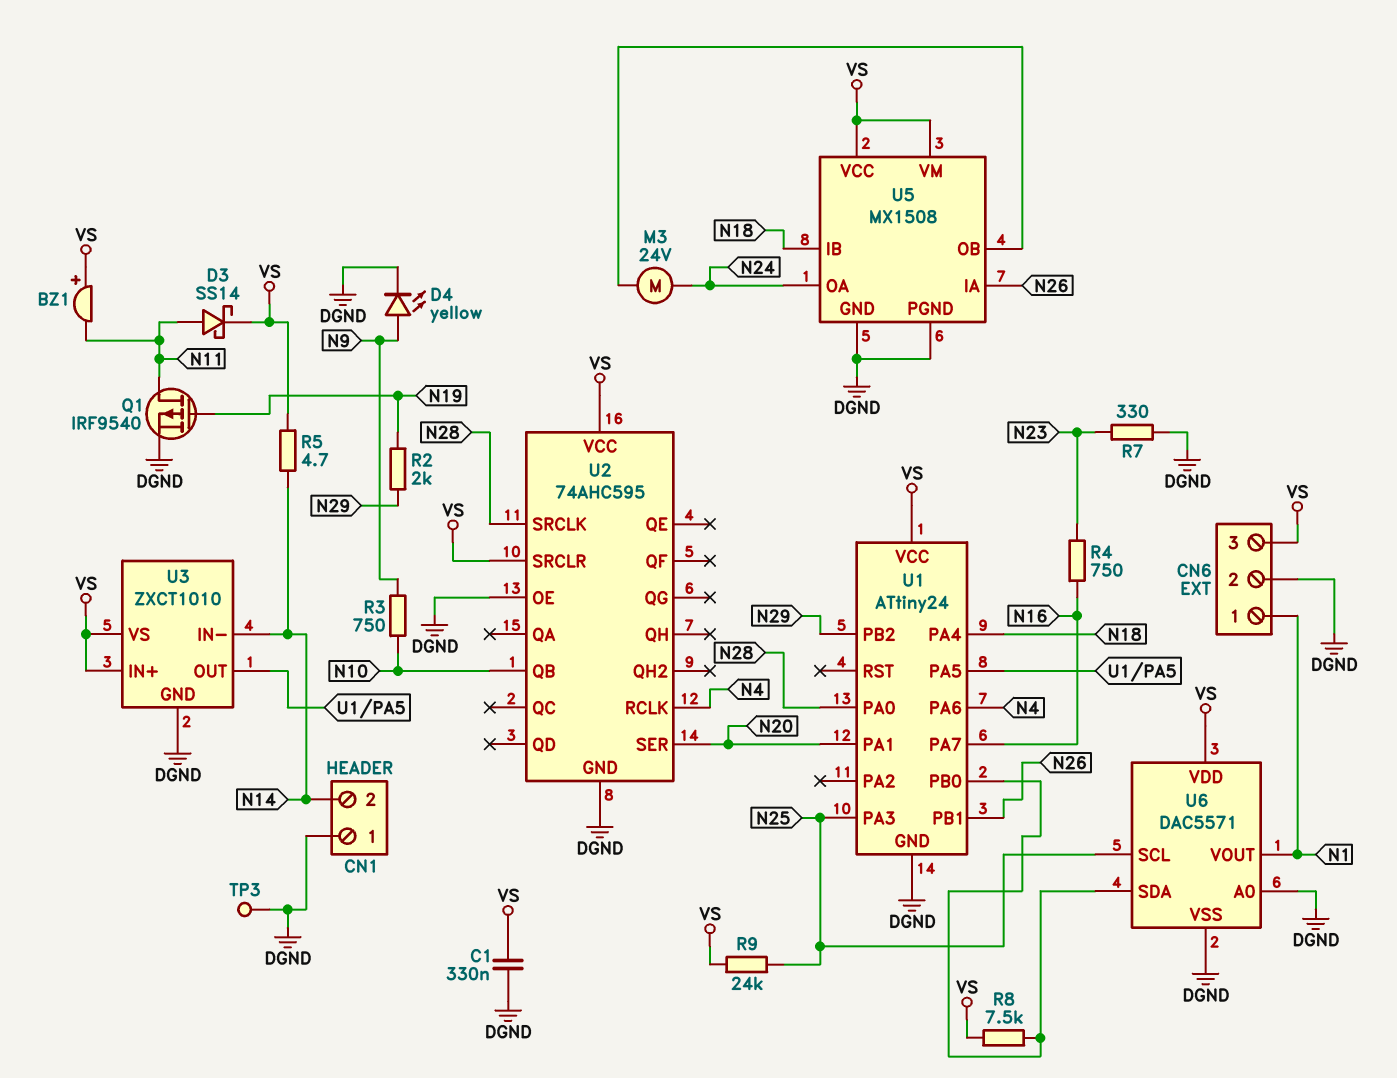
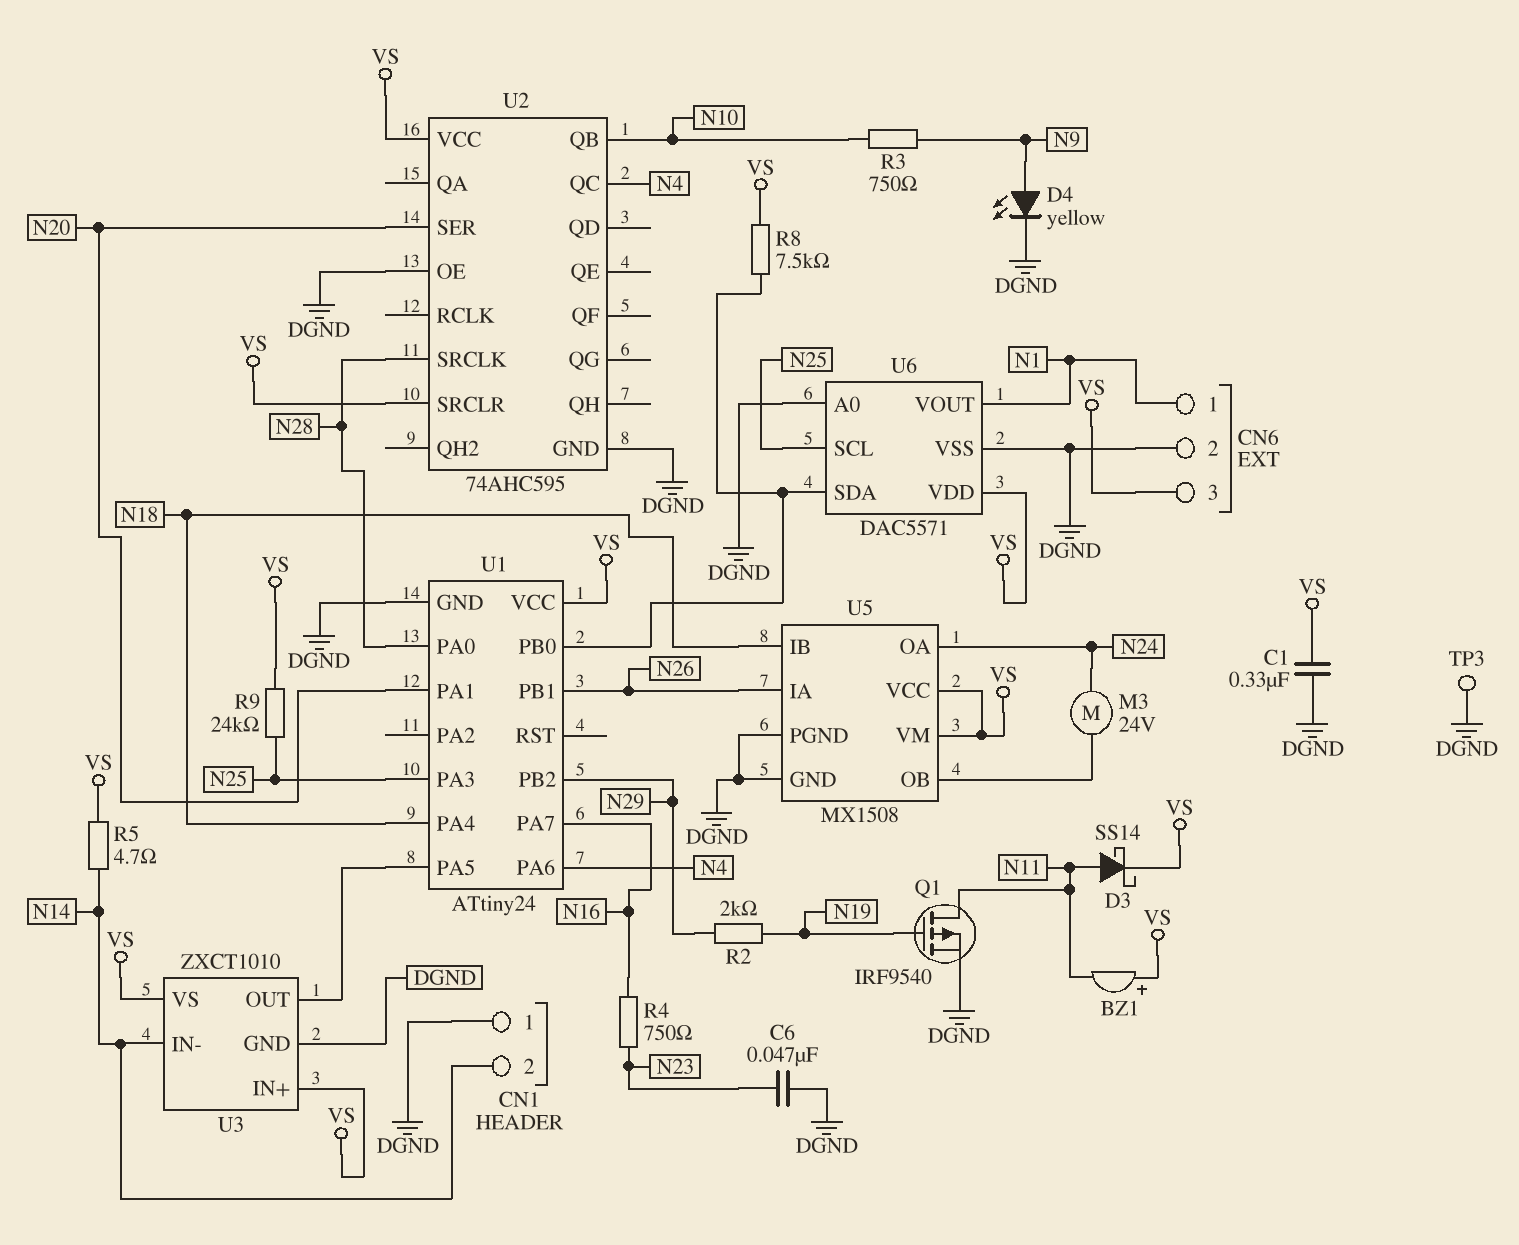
C6: none -> 47nF (DGND, N23)
R7: 330 (DGND, N23) -> none
U2 pin QC: none -> N4
U2 pin RCLK: N4 -> none

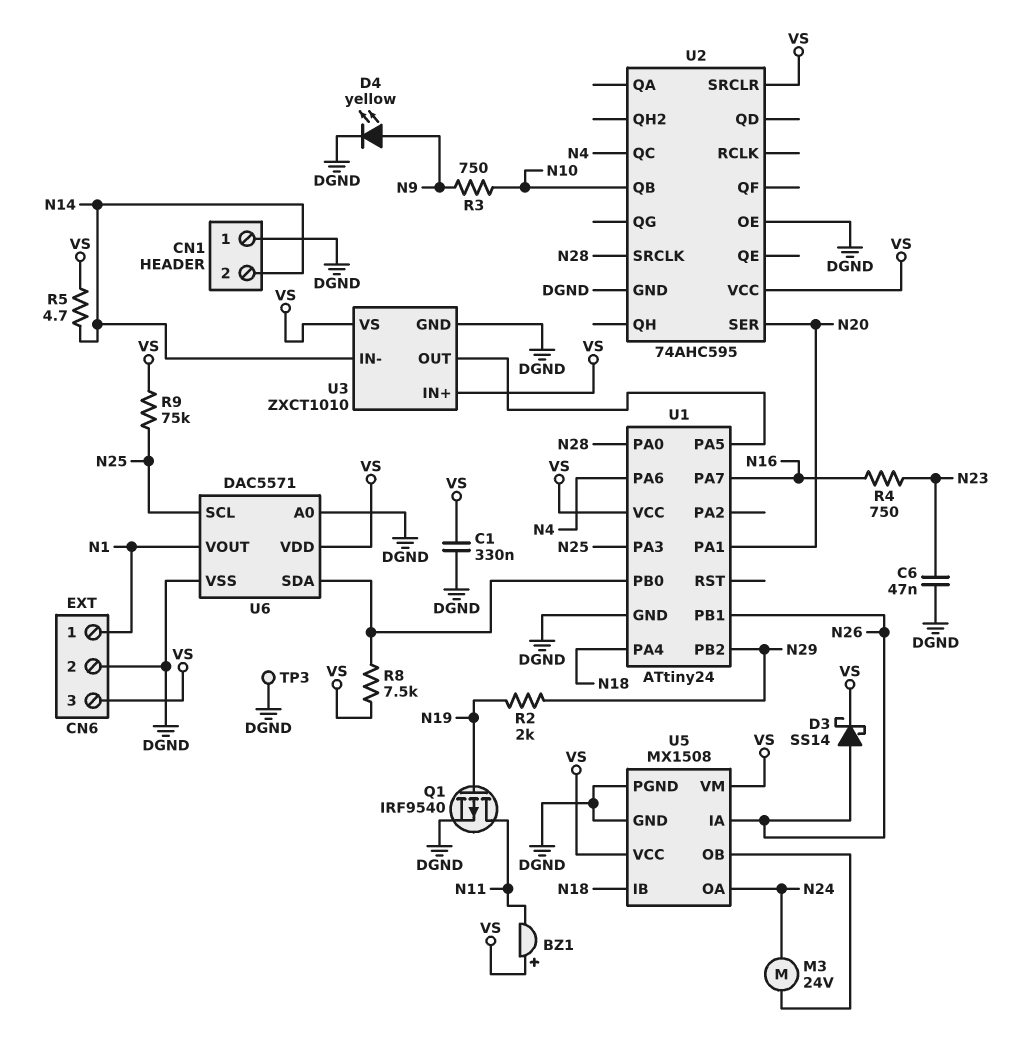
D3: schottky SS14 (A N11, K VS) -> schottky SS14 (A N26, K VS)
R9: 24k (N25, VS) -> 75k (N25, VS)

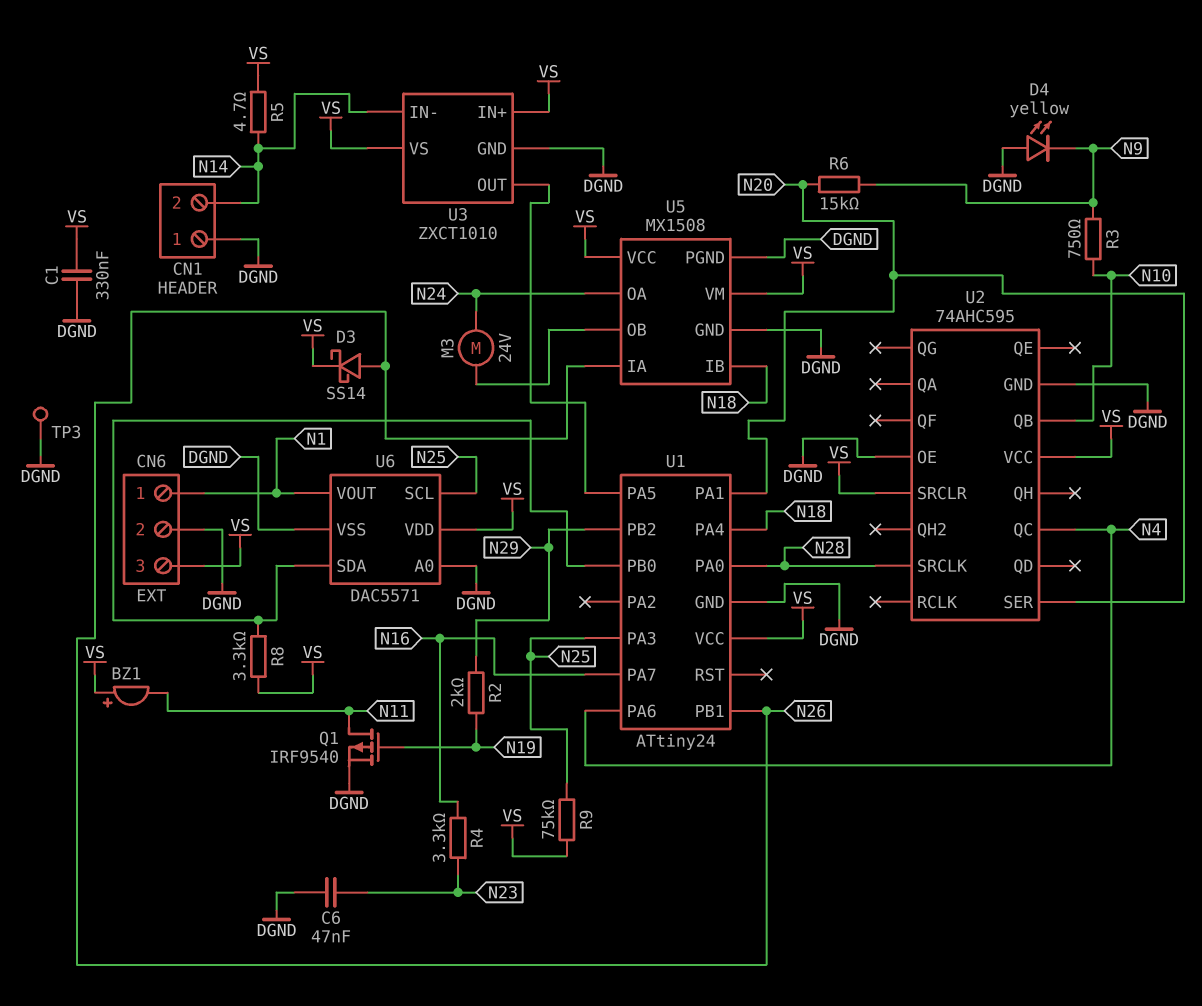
D4: LED yellow (A N9, K DGND) -> LED yellow (A DGND, K N9)
R4: 750 (N16, N23) -> 3.3k (N16, N23)
R6: none -> 15k (N9, N20)
R8: 7.5k (U1/PB0, VS) -> 3.3k (U1/PB0, VS)

